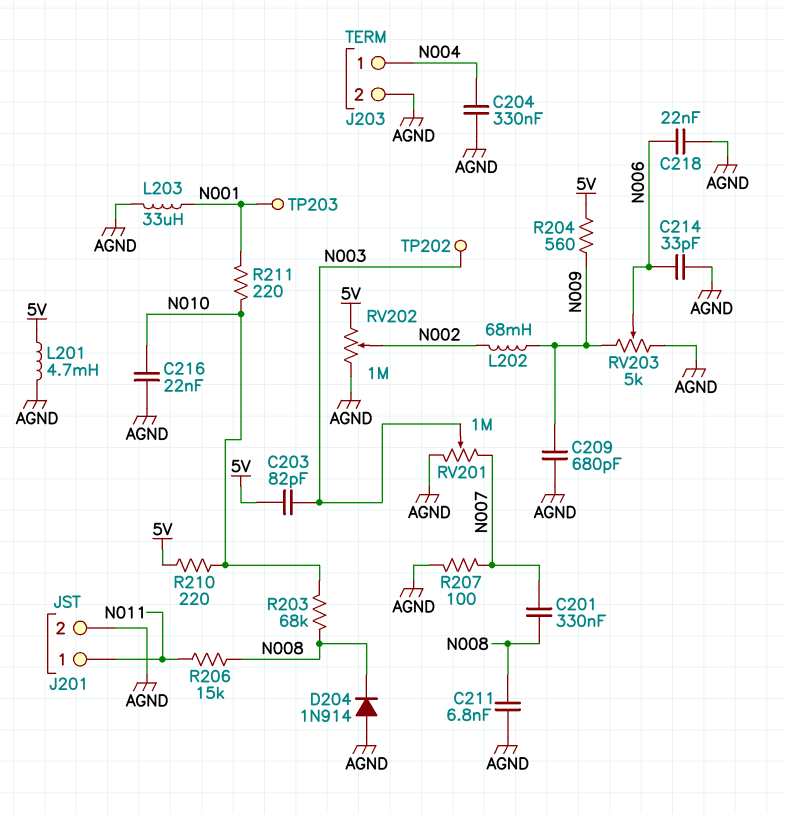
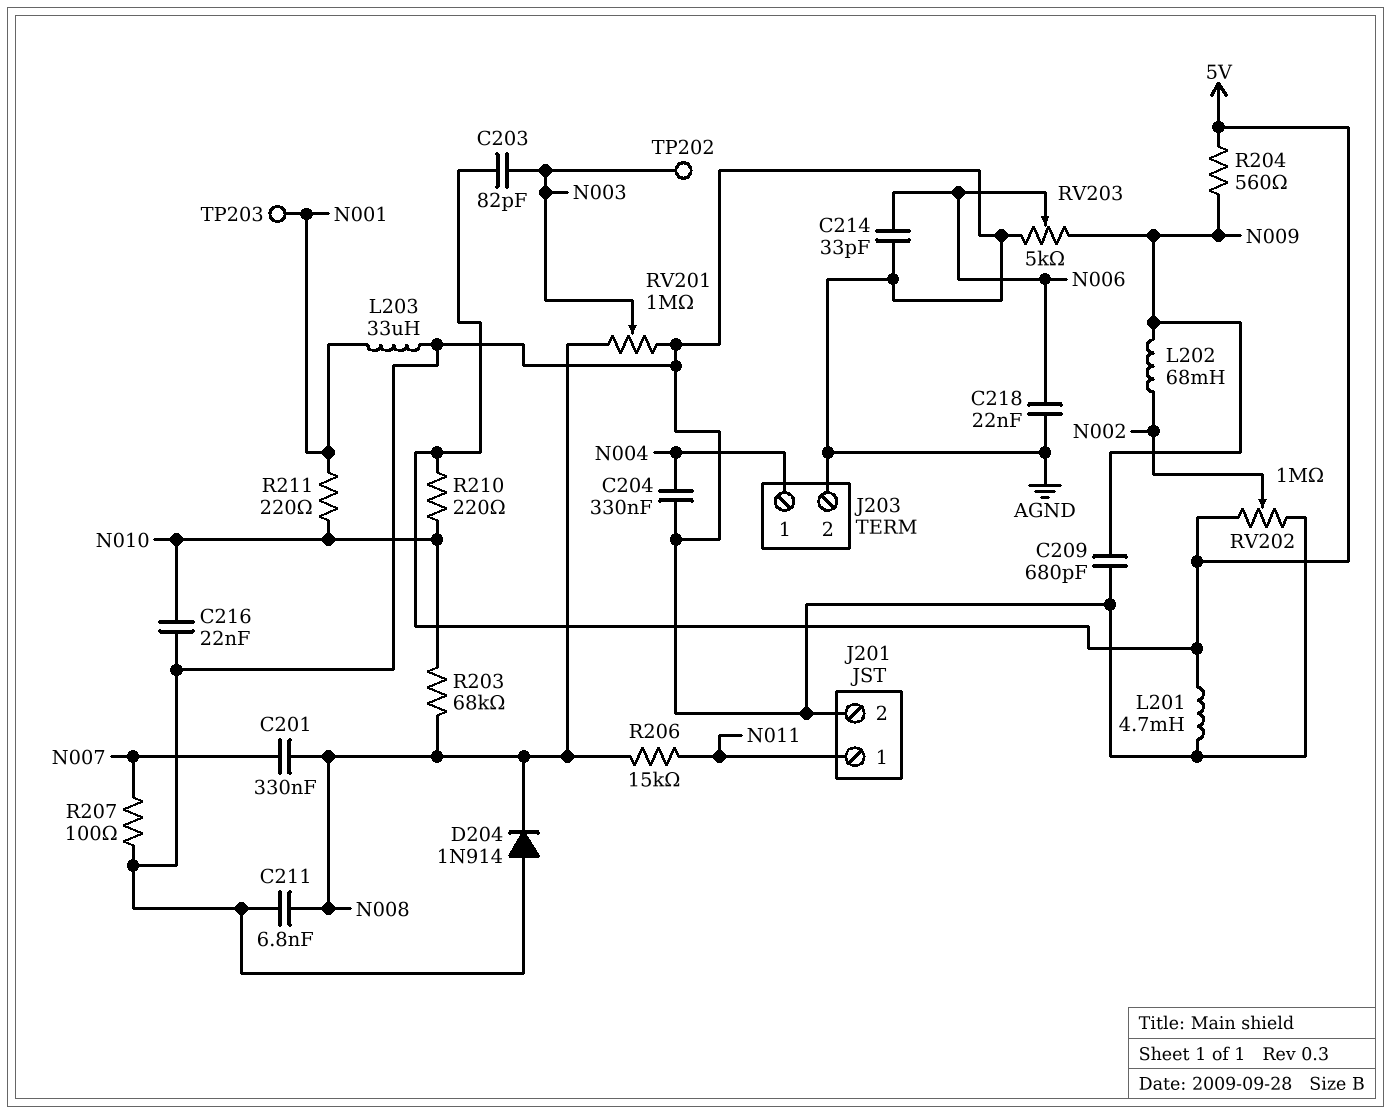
RV201: 1M (AGND, N007, wiper N003) -> 1M (AGND, N008, wiper N003)

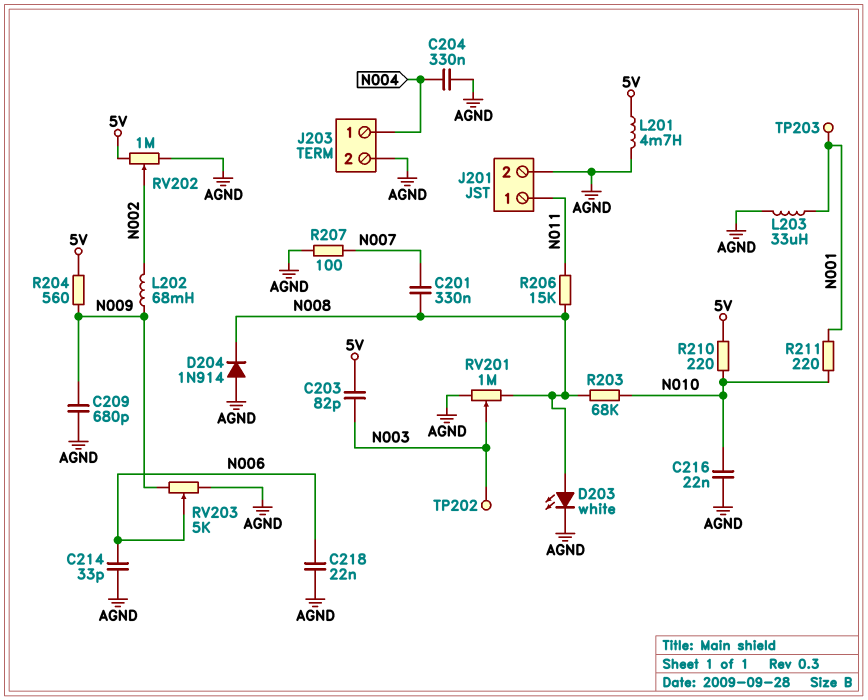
C211: 6.8nF (AGND, N008) -> none
D203: none -> LED white (A N008, K AGND)

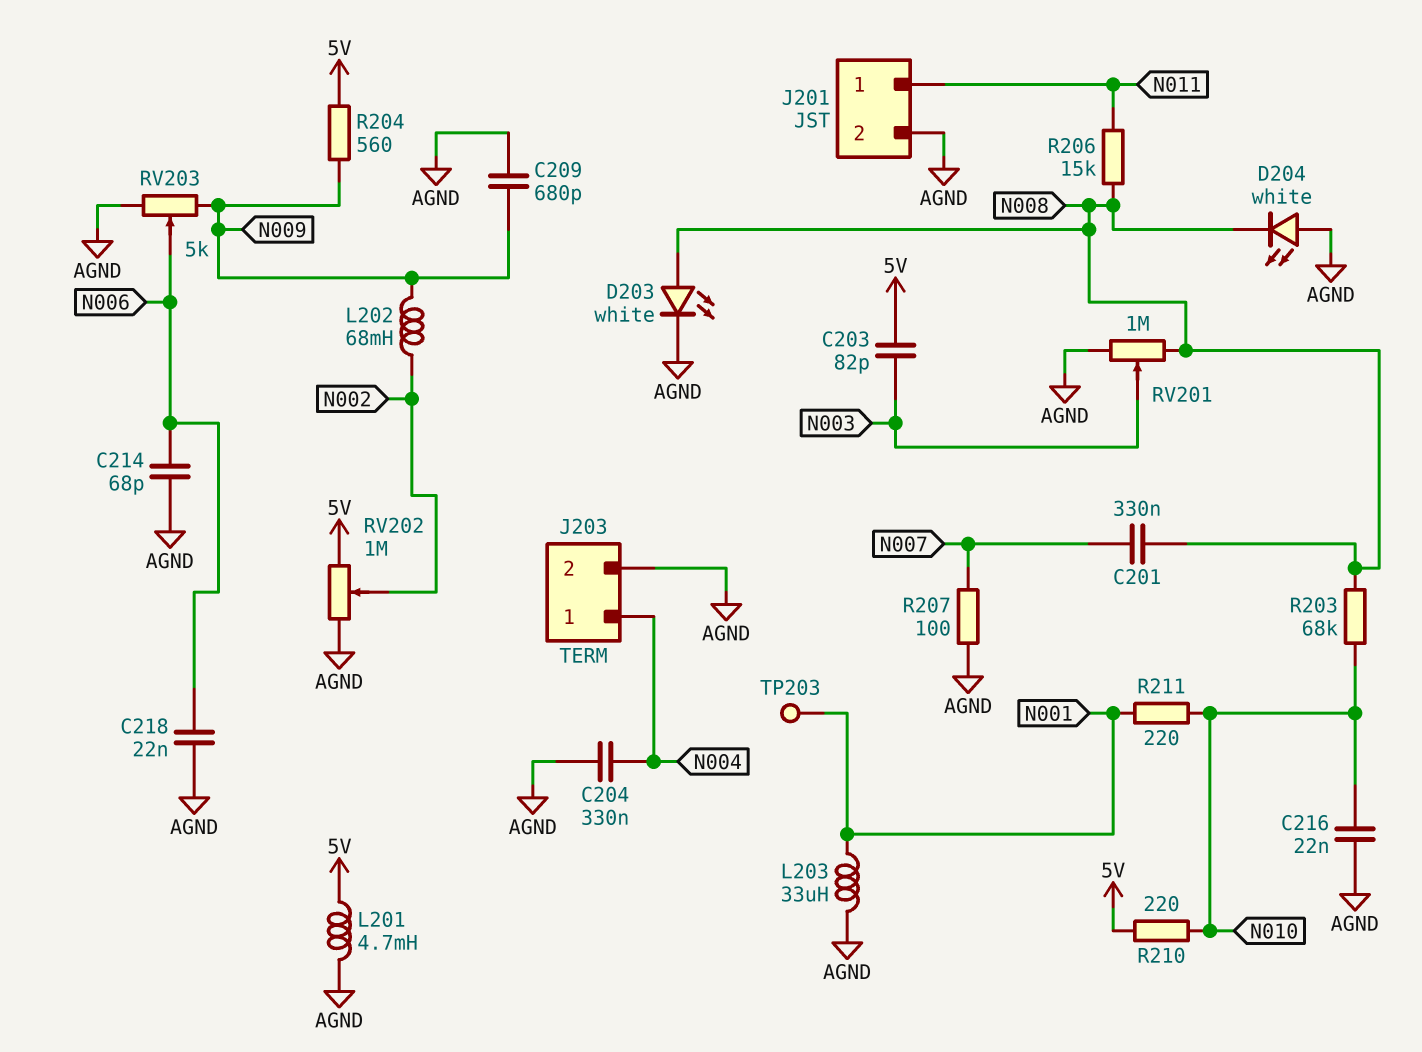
C214: 33pF (AGND, N006) -> 68pF (AGND, N006)
D204: diode 1N914 (A AGND, K N008) -> LED white (A AGND, K N008)
TP202: test point (N003) -> none

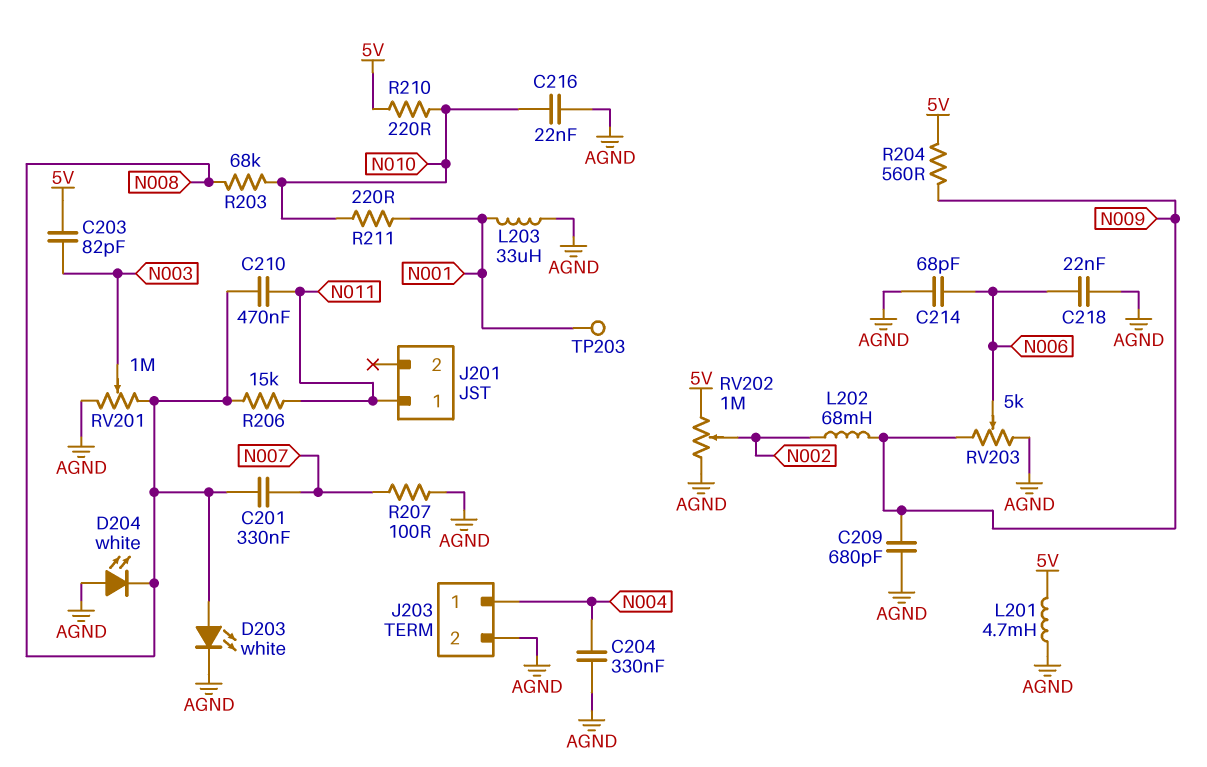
C210: none -> 470nF (N008, N011)
J201 pin 2: AGND -> none

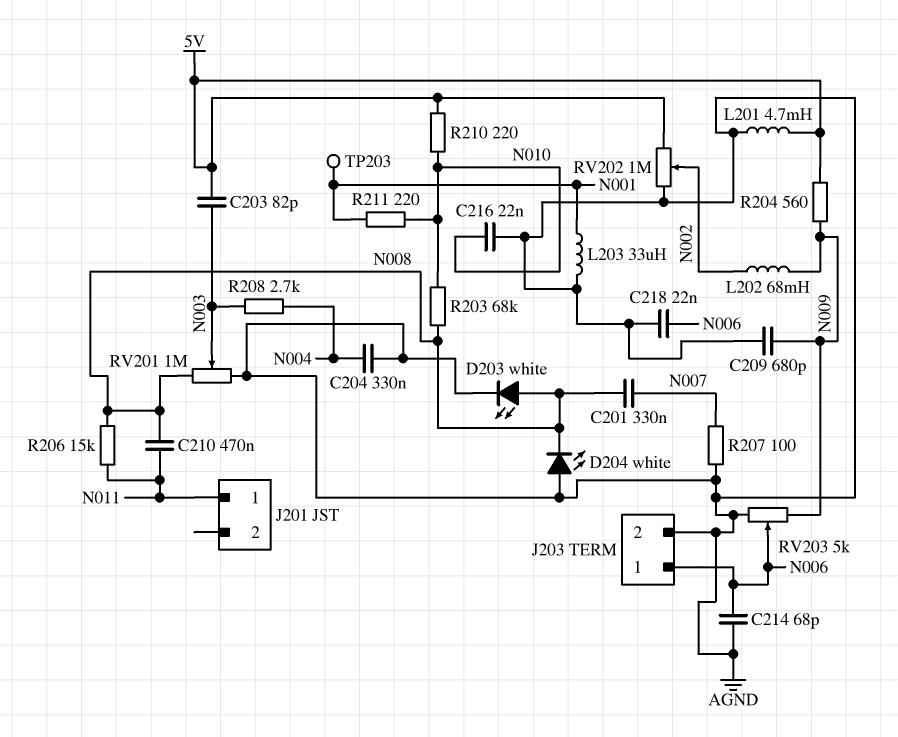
J203 pin 1: N004 -> N006
R208: none -> 2.7k (N003, N004)

